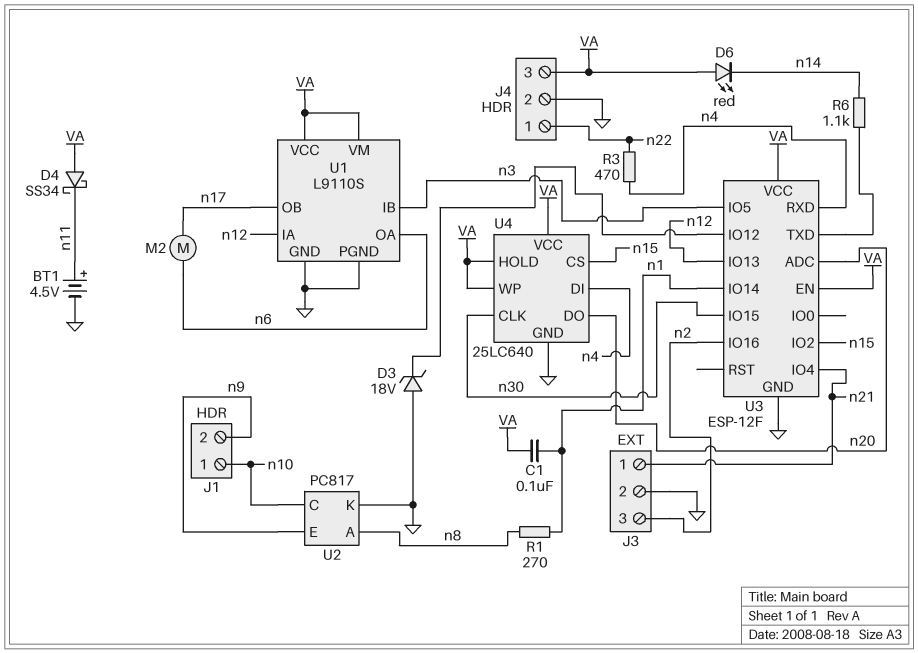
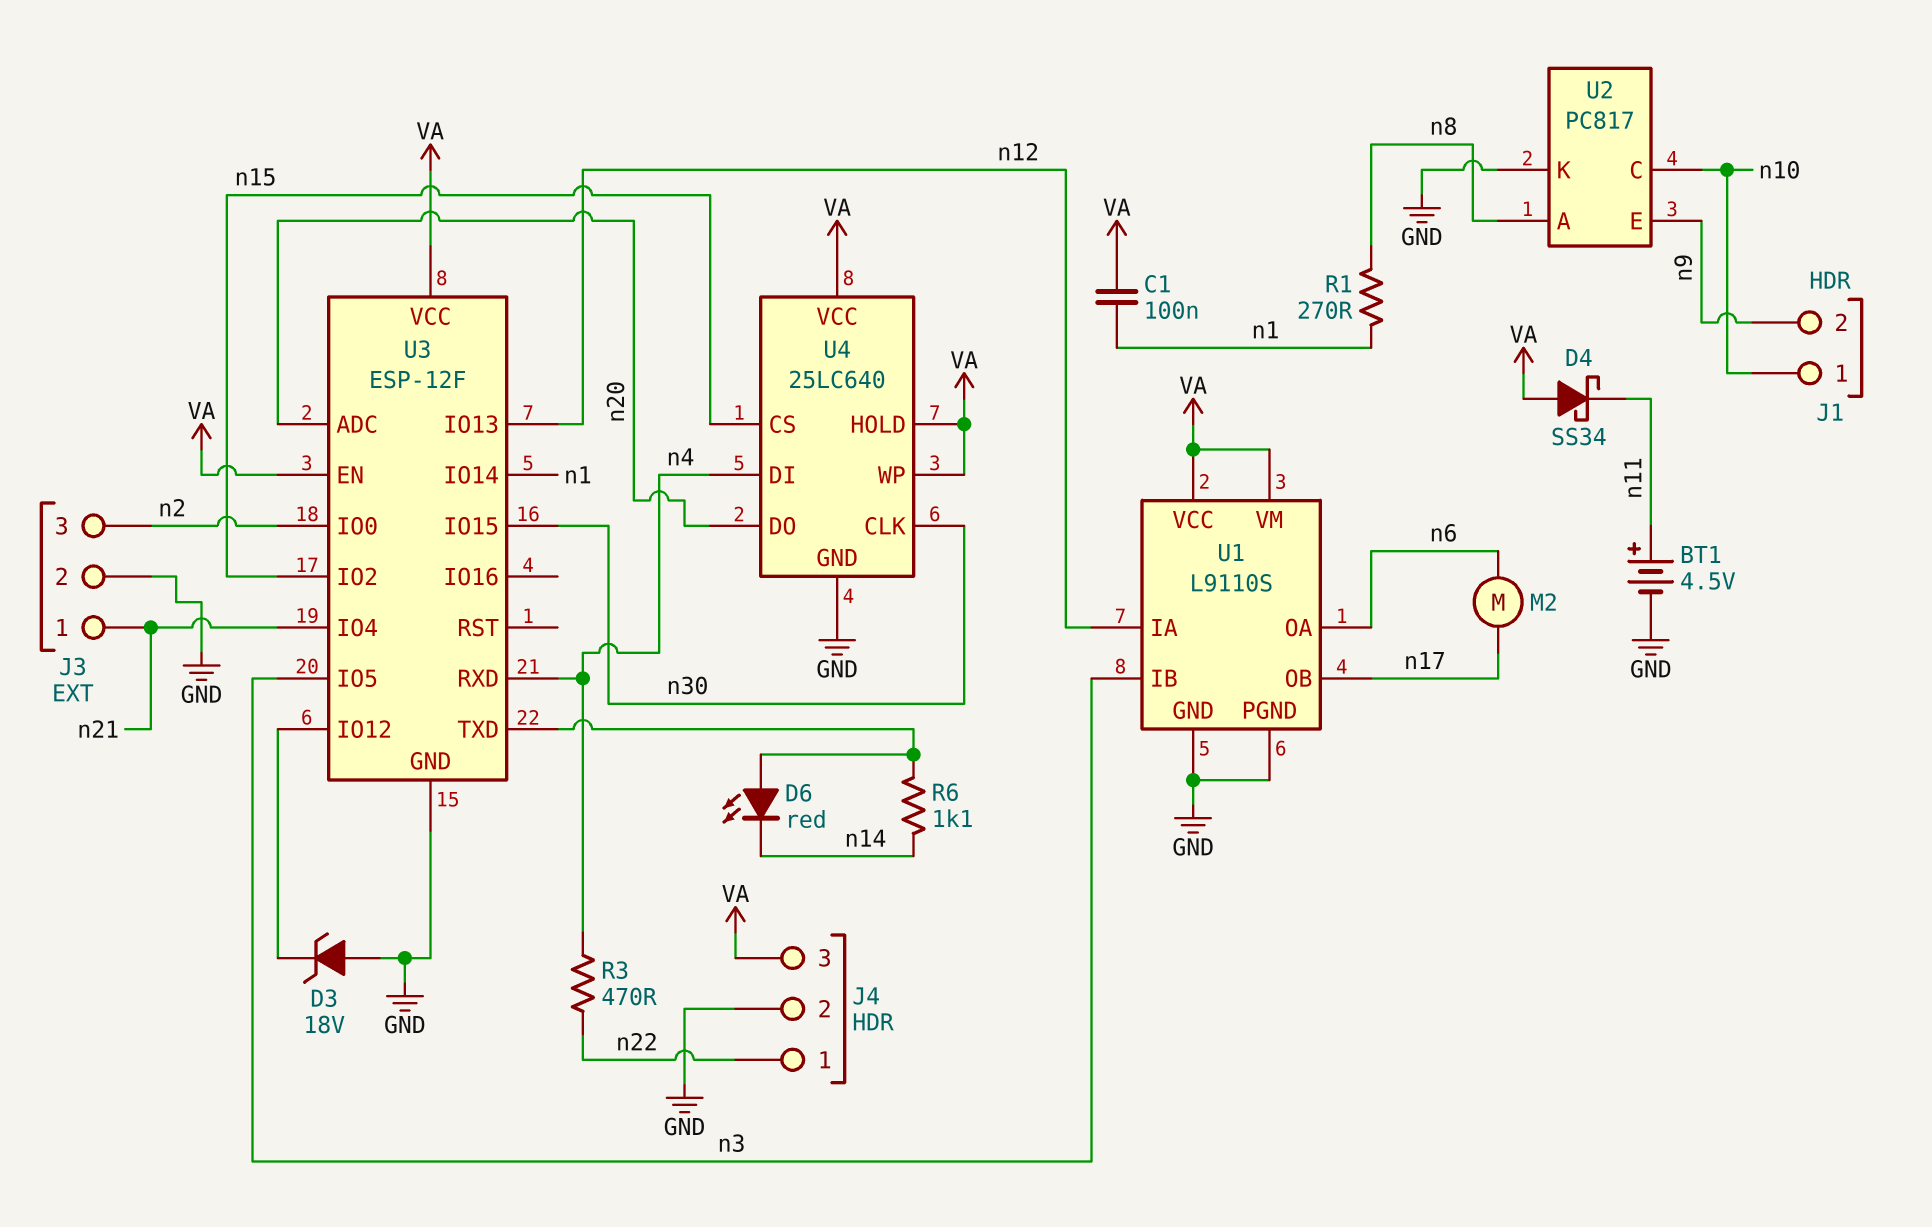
D6: LED red (A VA, K n14) -> LED red (A U3/TXD, K n14)
U3 pin IO0: none -> n2
U3 pin IO16: n2 -> none

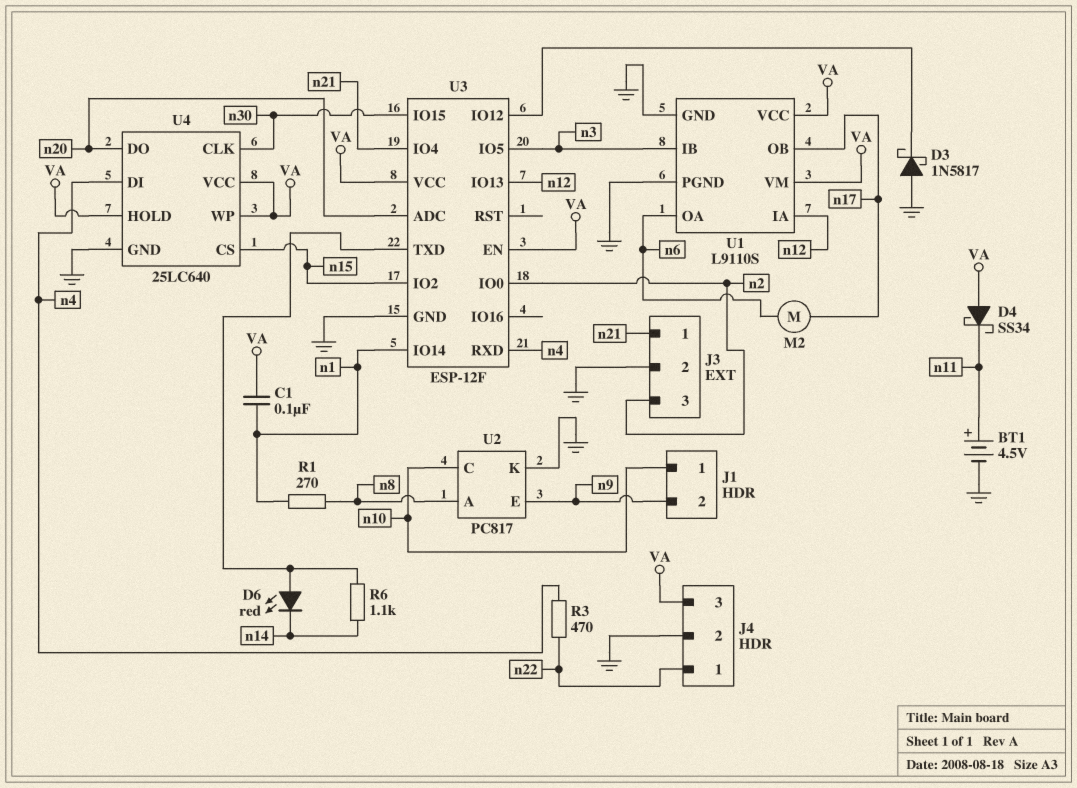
D3: zener 18V (A GND, K U3/IO12) -> schottky 1N5817 (A GND, K U3/IO12)

